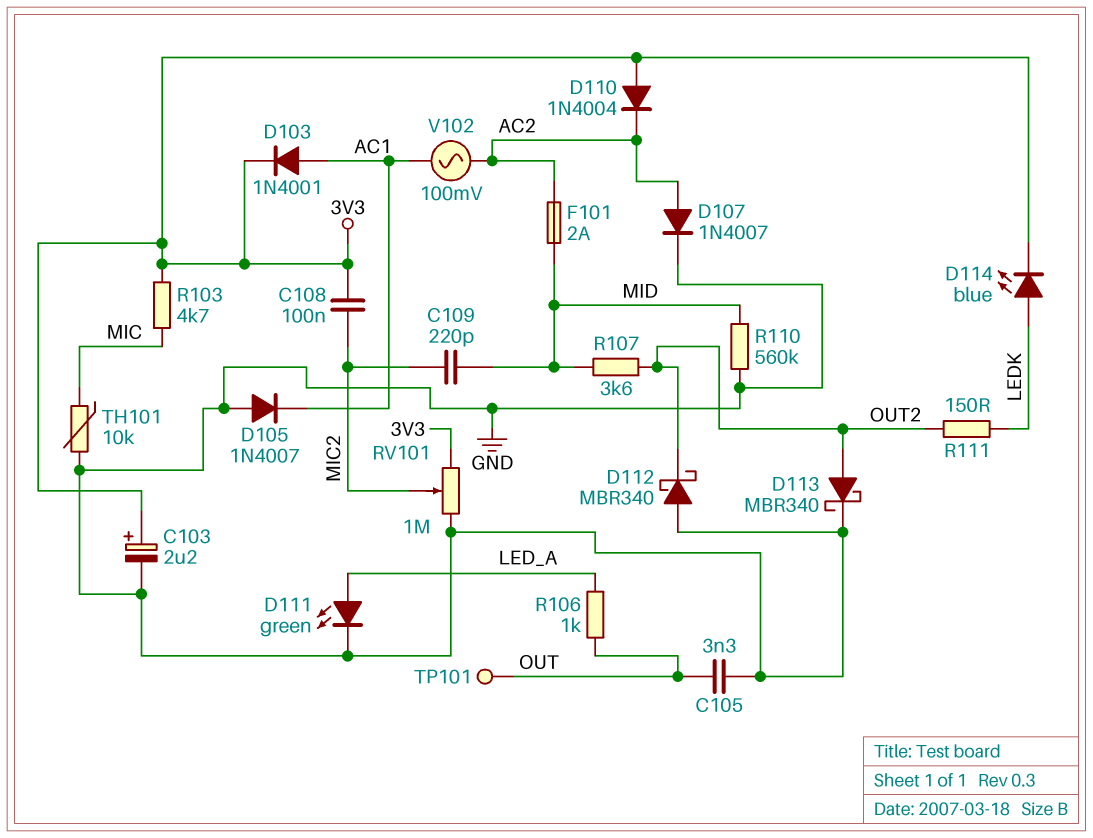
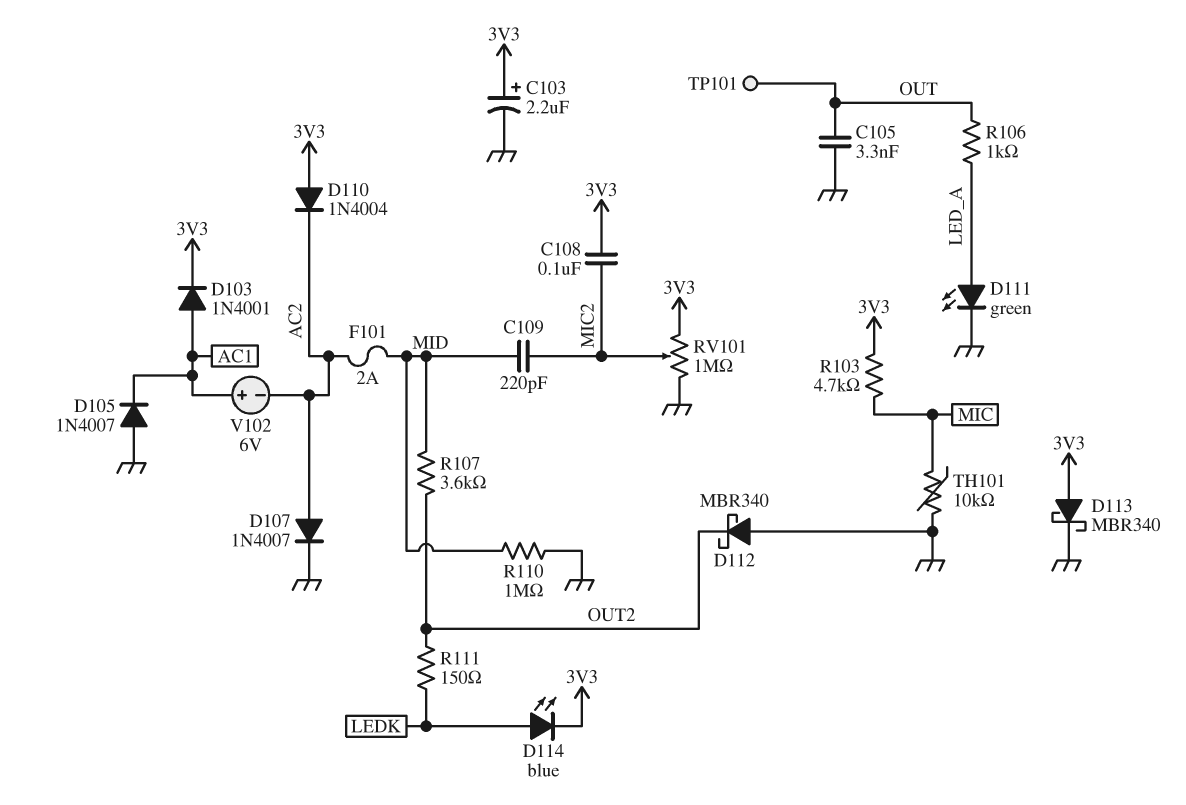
D113: schottky MBR340 (A OUT2, K GND) -> schottky MBR340 (A 3V3, K GND)
R110: 560k (GND, MID) -> 1M (GND, MID)
V102: AC 100mV (AC1, AC2) -> 6V (plus AC1, minus AC2)

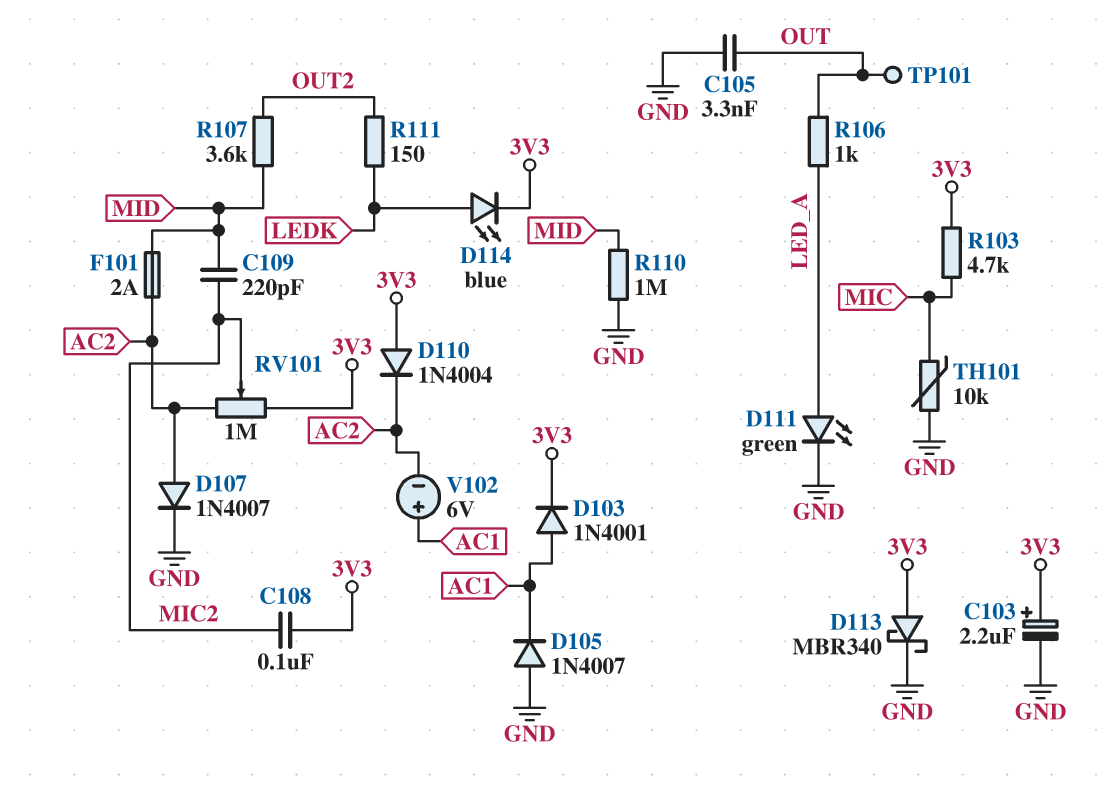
D112: schottky MBR340 (A GND, K OUT2) -> none
RV101: 1M (3V3, GND, wiper MIC2) -> 1M (3V3, AC2, wiper MIC2)

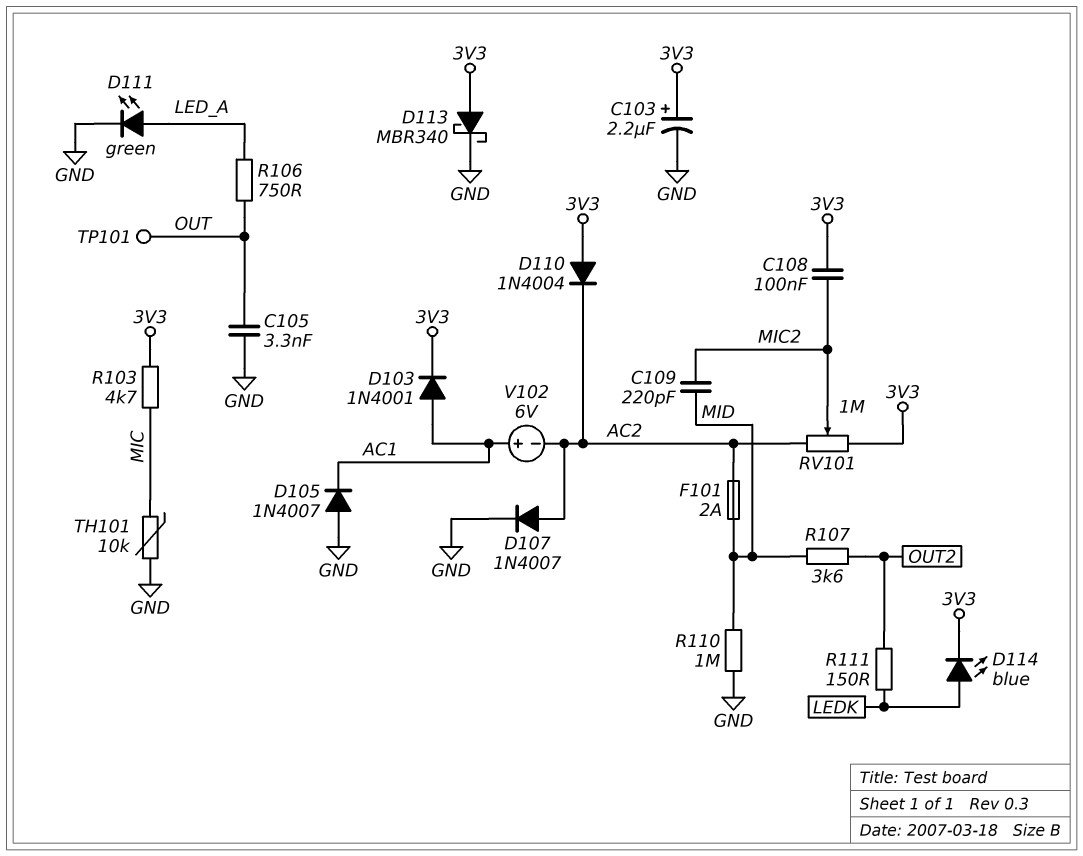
R106: 1k (LED_A, OUT) -> 750 (LED_A, OUT)

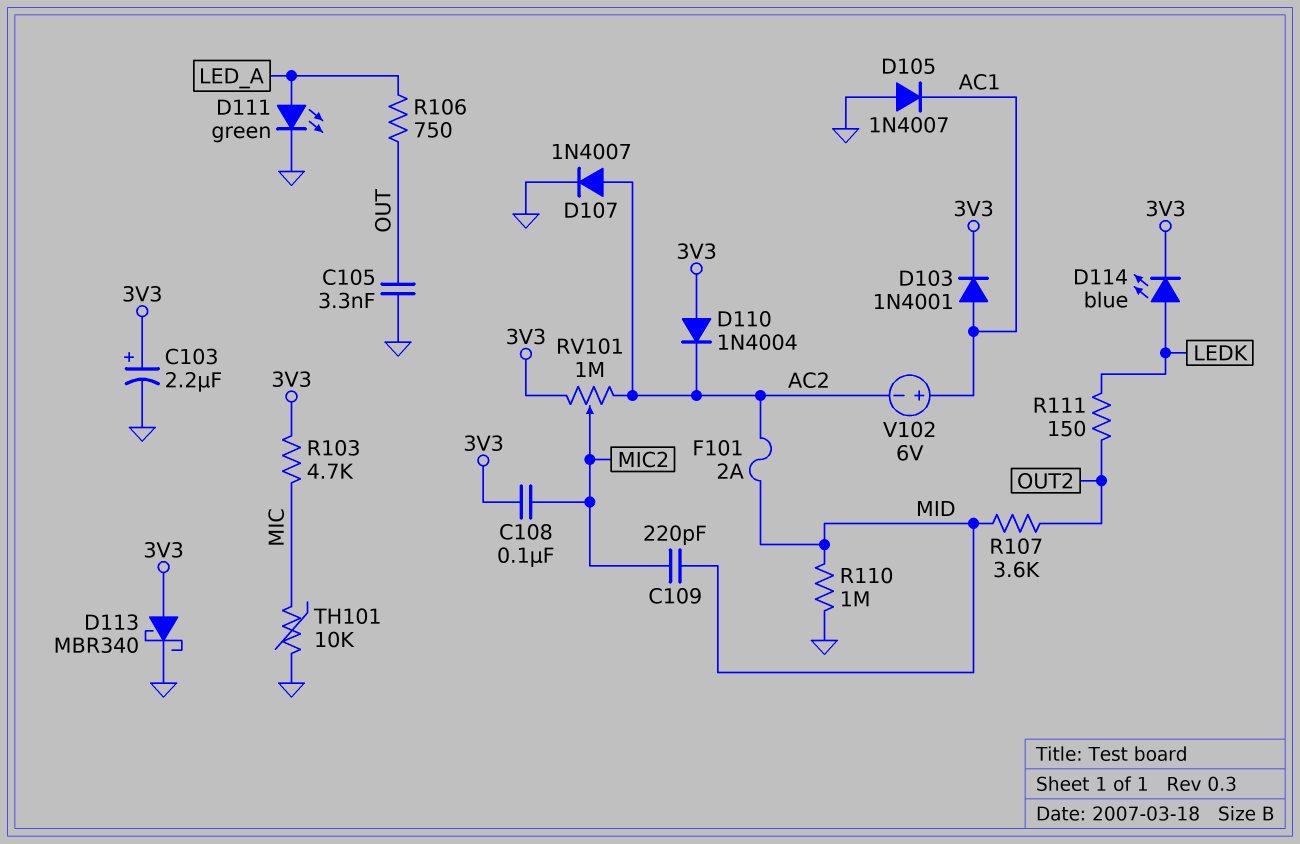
TP101: test point (OUT) -> none

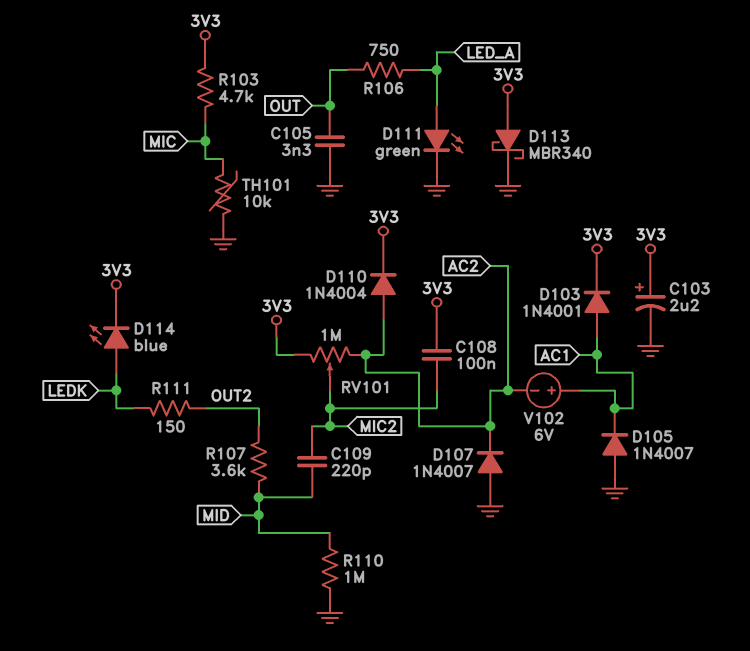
D107: diode 1N4007 (A AC2, K GND) -> diode 1N4007 (A GND, K AC2)
D110: diode 1N4004 (A 3V3, K AC2) -> diode 1N4004 (A AC2, K 3V3)
F101: 2A (AC2, MID) -> none

